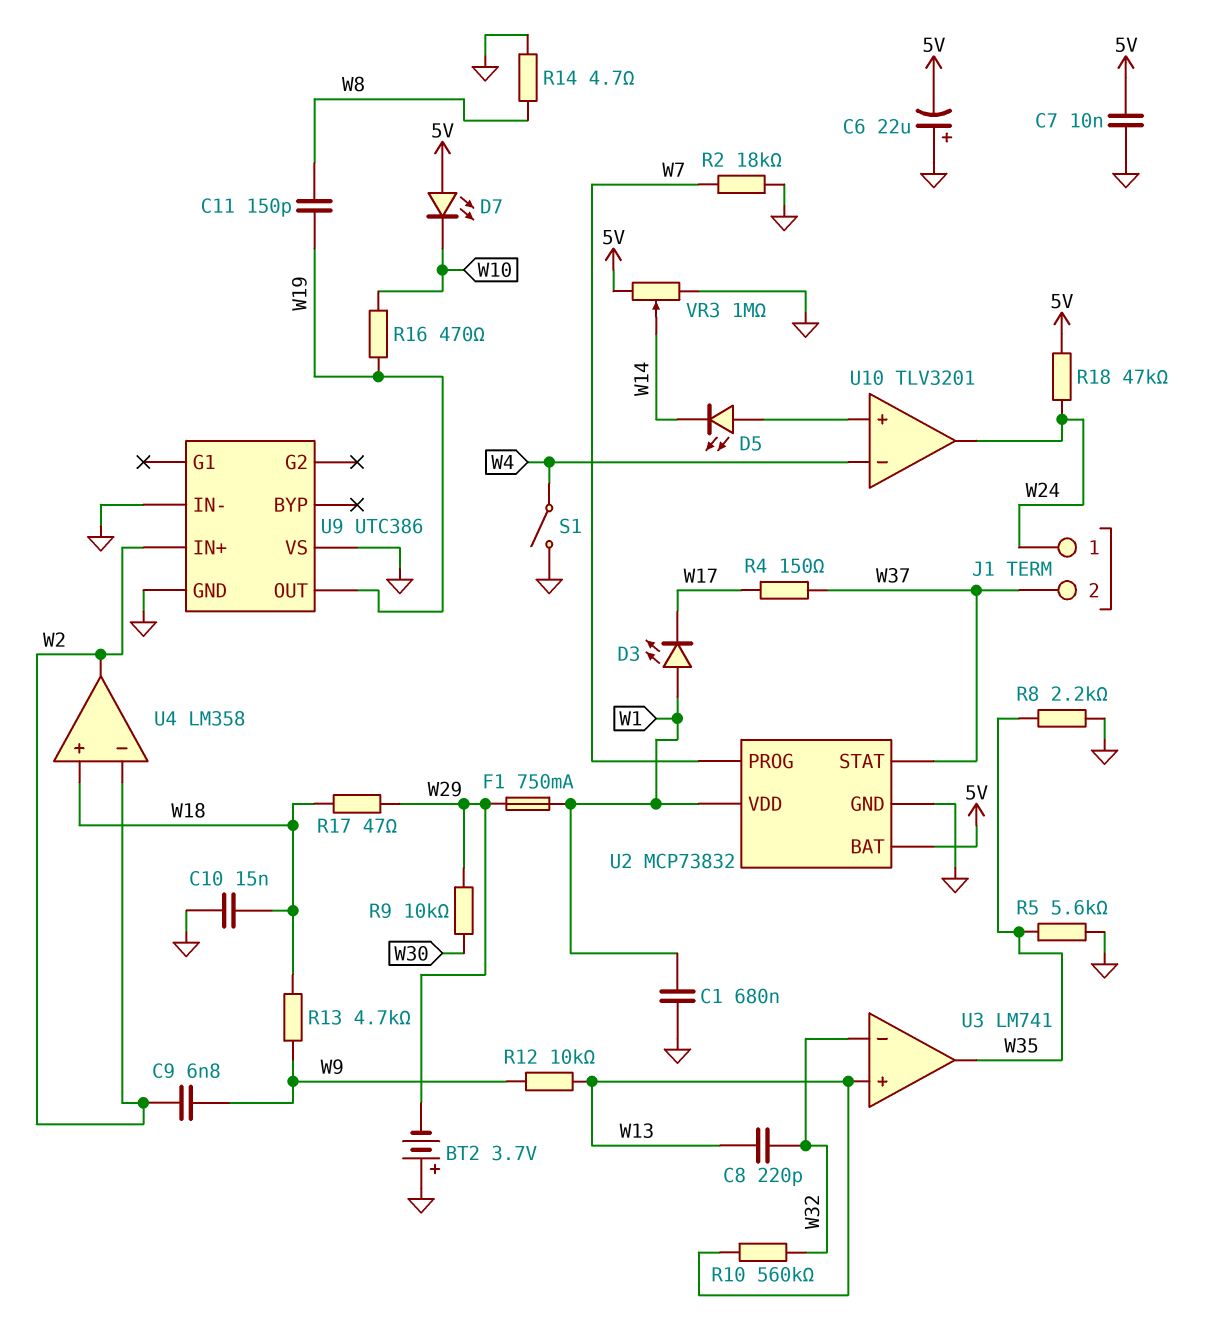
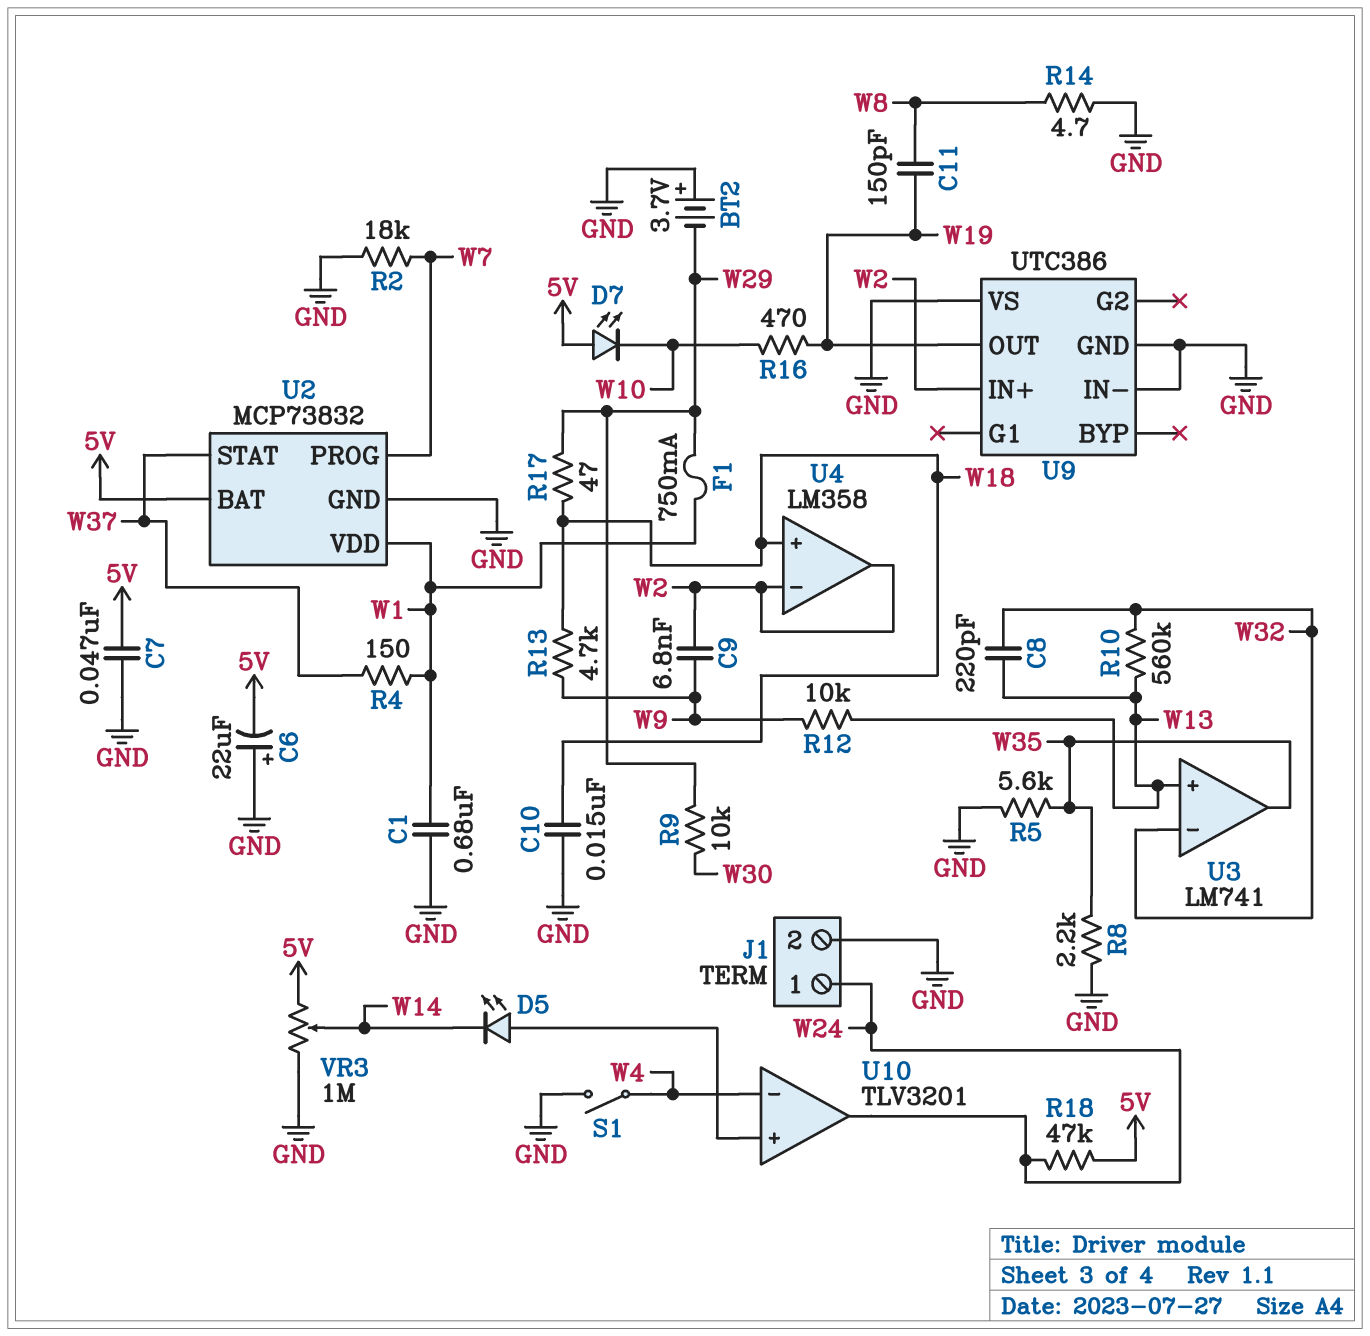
C7: 10nF (5V, GND) -> 47nF (5V, GND)
D3: LED (A W1, K W17) -> none
J1 pin 2: W37 -> GND
R4: 150 (W17, W37) -> 150 (W1, W37)

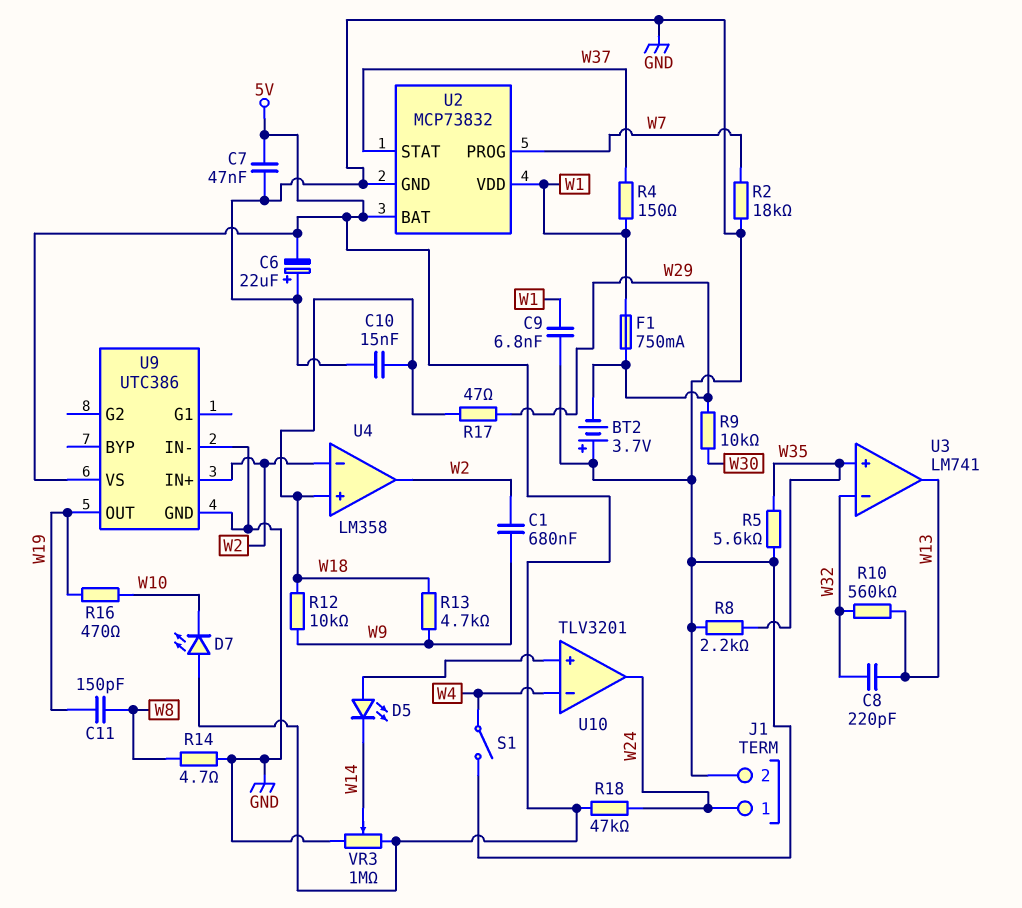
C1: 680nF (GND, W1) -> 680nF (W2, W9)
C9: 6.8nF (W2, W9) -> 6.8nF (GND, W1)
R12: 10k (W9, W13) -> 10k (W9, W18)
U3 pin in+: W13 -> W35
U3 pin out: W35 -> W13
U9 pin VS: GND -> 5V

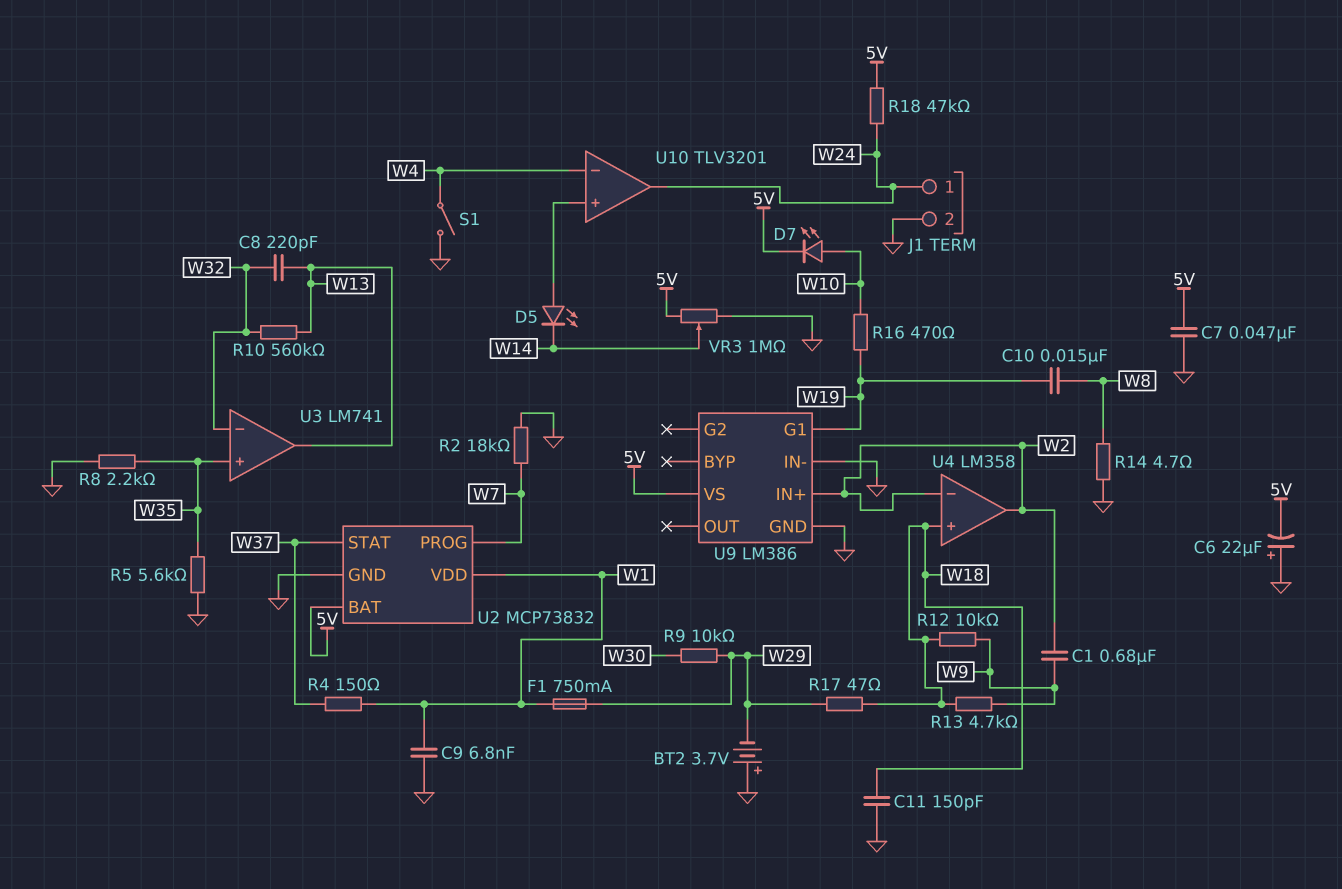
C10: 15nF (GND, W18) -> 15nF (W8, W19)
C11: 150pF (W8, W19) -> 150pF (GND, W18)
D7: LED (A 5V, K W10) -> LED (A W10, K 5V)
U9: UTC386 -> LM386
U9 pin G1: none -> W19
U9 pin OUT: W19 -> none

